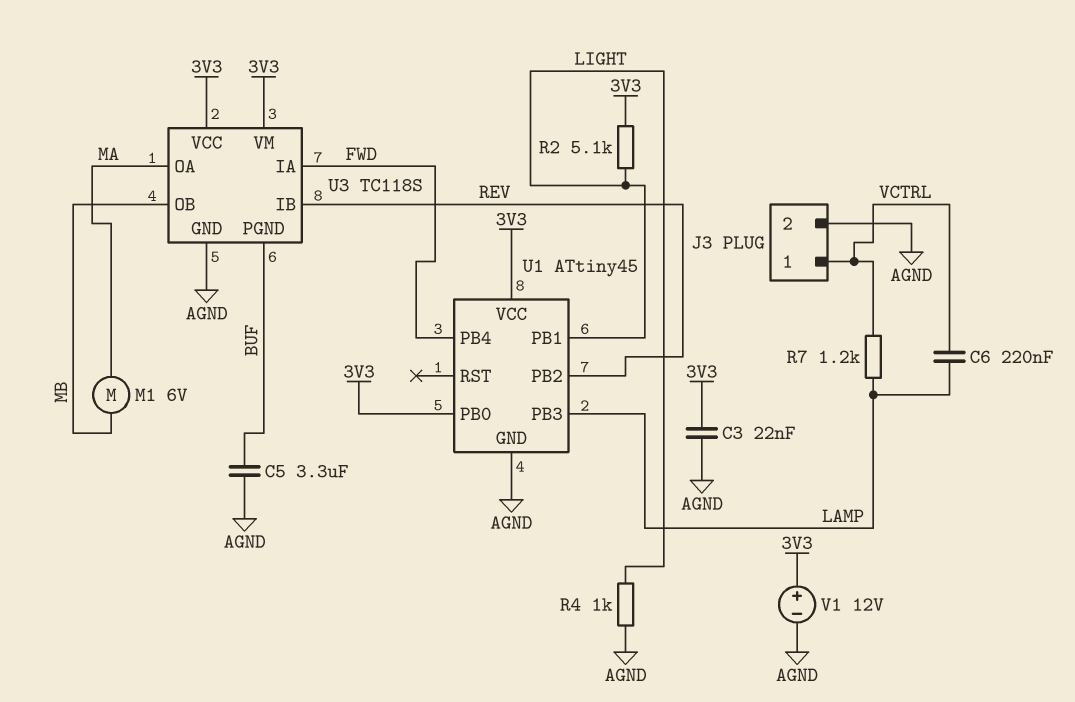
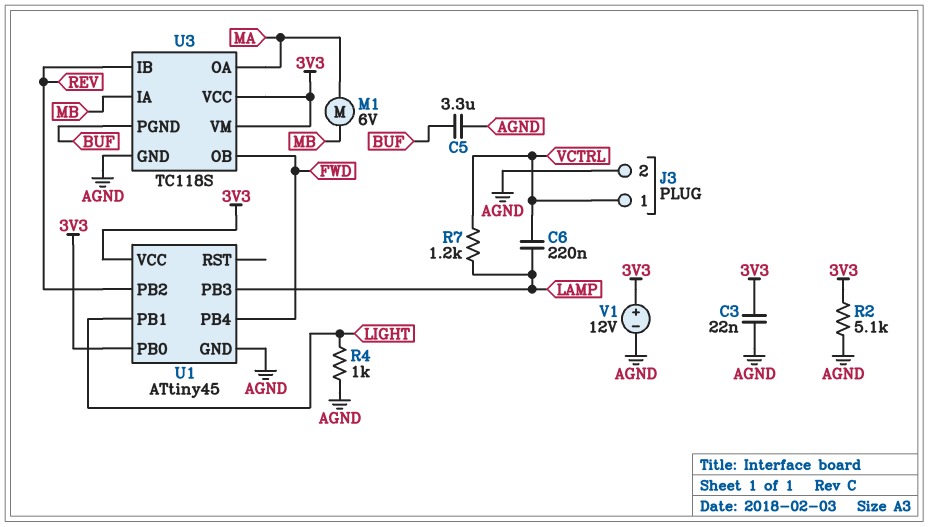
R2: 5.1k (3V3, LIGHT) -> 5.1k (3V3, AGND)
U3 pin IA: FWD -> MB
U3 pin OB: MB -> FWD

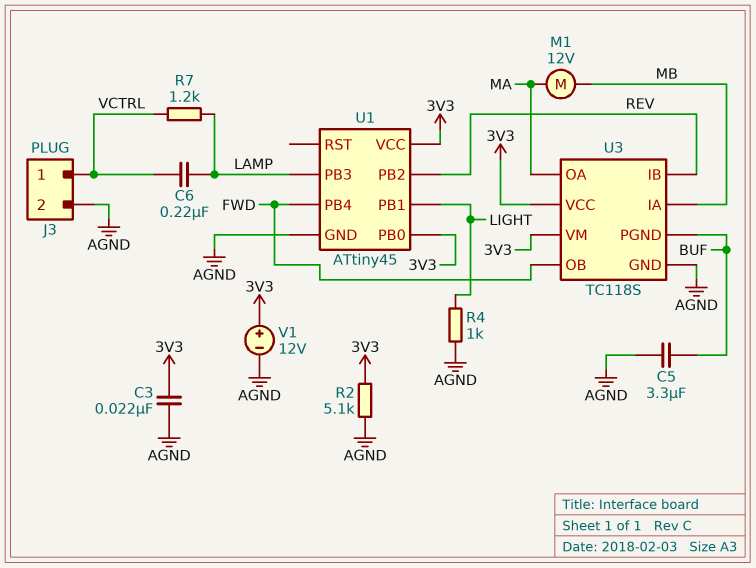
M1: motor 6V (MA, MB) -> motor 12V (MA, MB)

